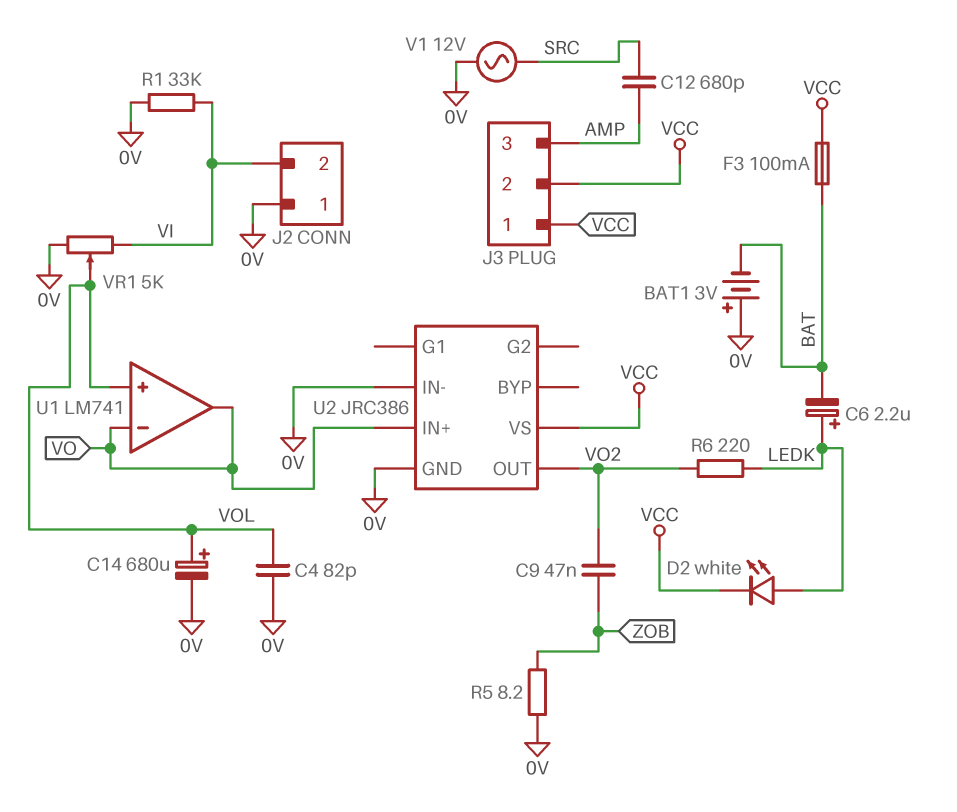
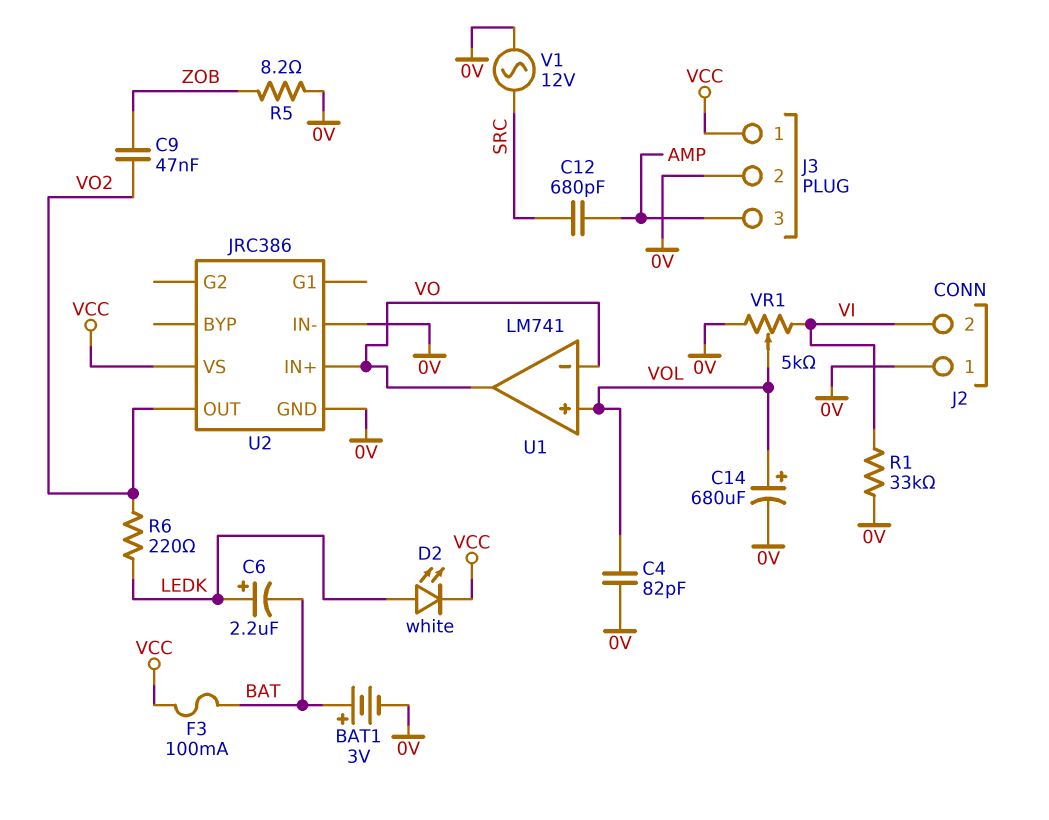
BAT1: 3V (plus 0V, minus BAT) -> 3V (plus BAT, minus 0V)
J3 pin 2: VCC -> 0V

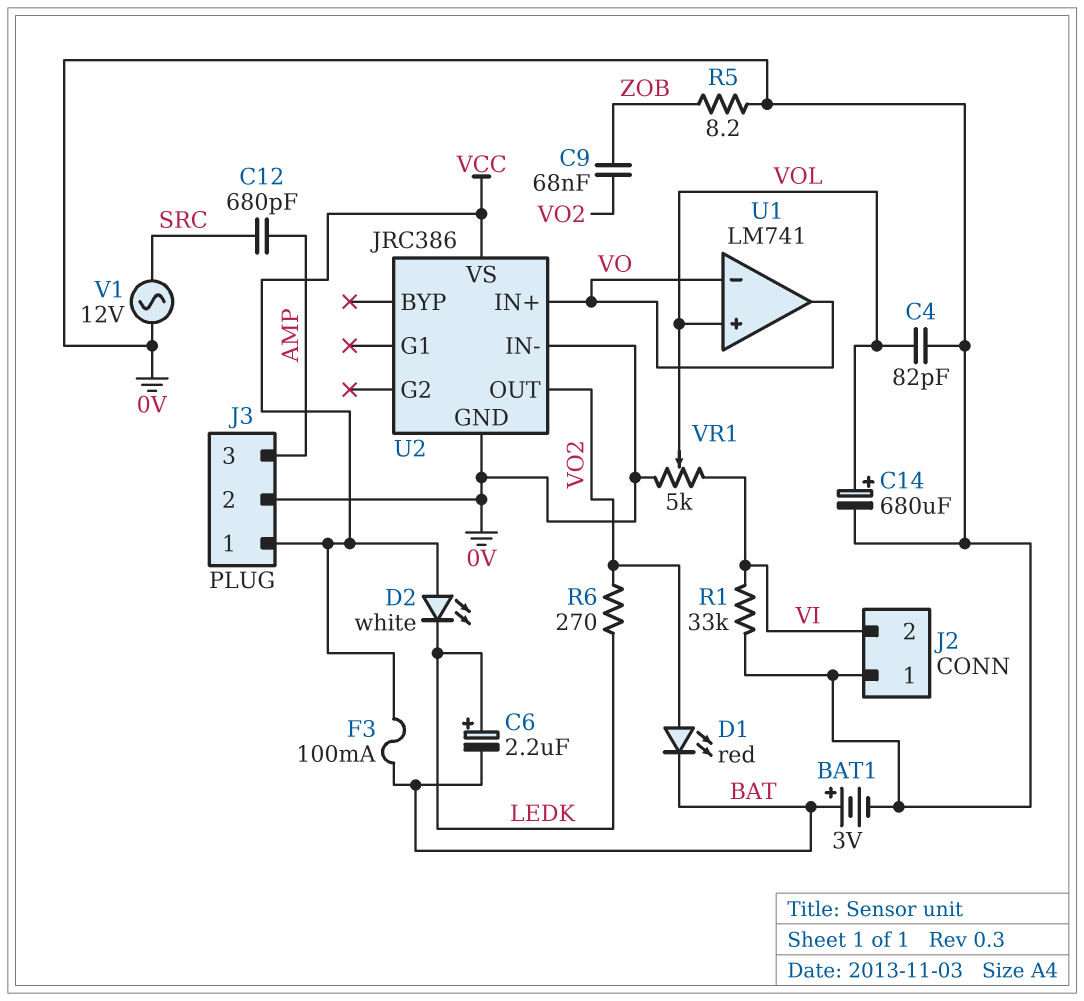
C9: 47nF (VO2, ZOB) -> 68nF (VO2, ZOB)
D1: none -> LED red (A VO2, K BAT)
D2: LED white (A LEDK, K VCC) -> LED white (A VCC, K LEDK)
R6: 220 (LEDK, VO2) -> 270 (LEDK, VO2)

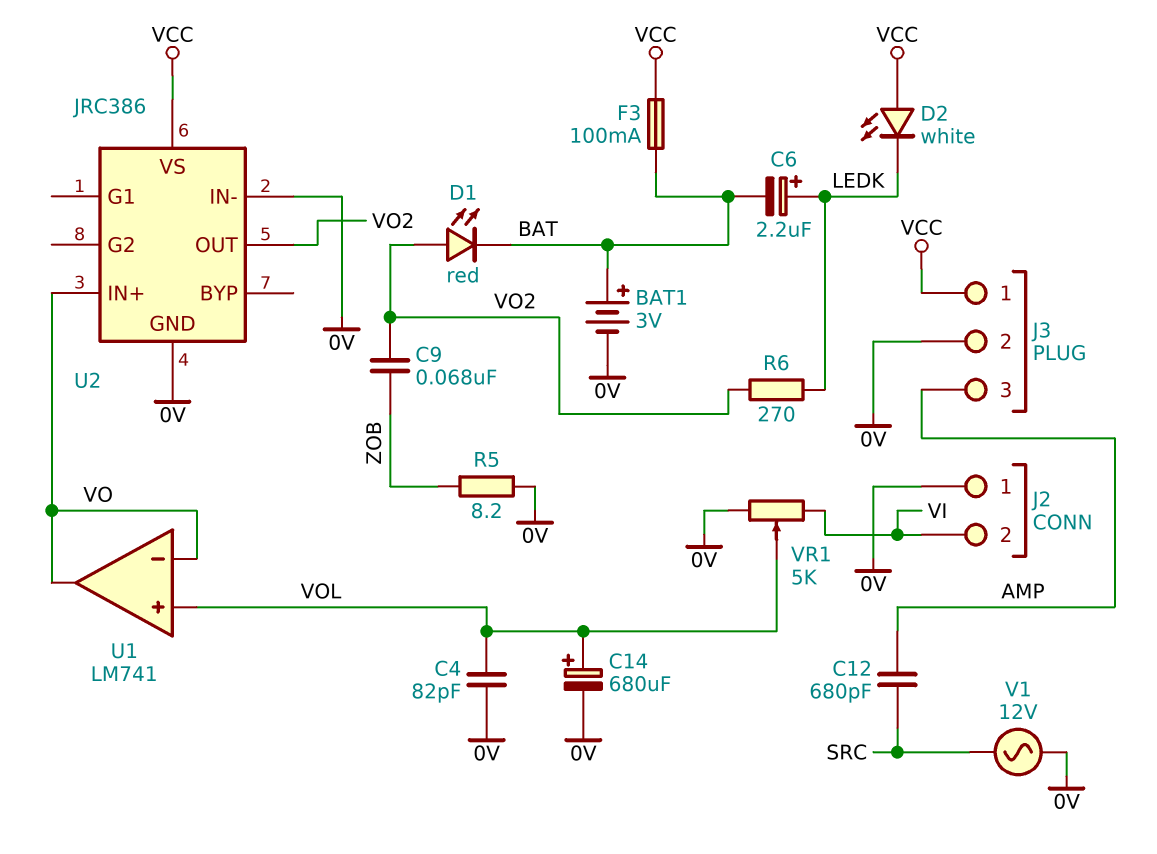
R1: 33k (0V, VI) -> none

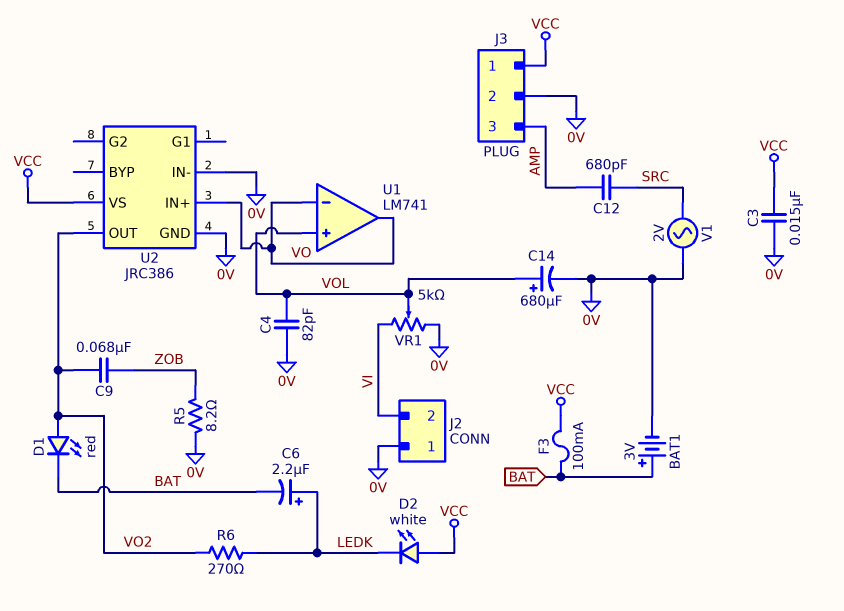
C3: none -> 15nF (0V, VCC)
V1: AC 12V (0V, SRC) -> AC 2V (0V, SRC)

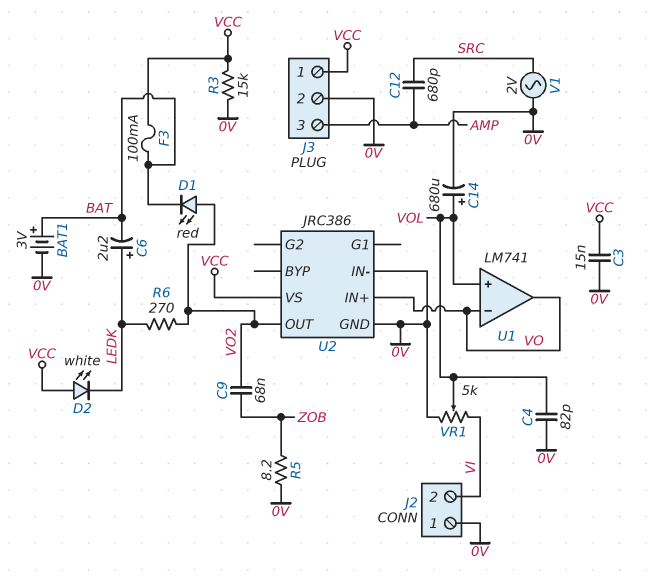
R3: none -> 15k (0V, VCC)

